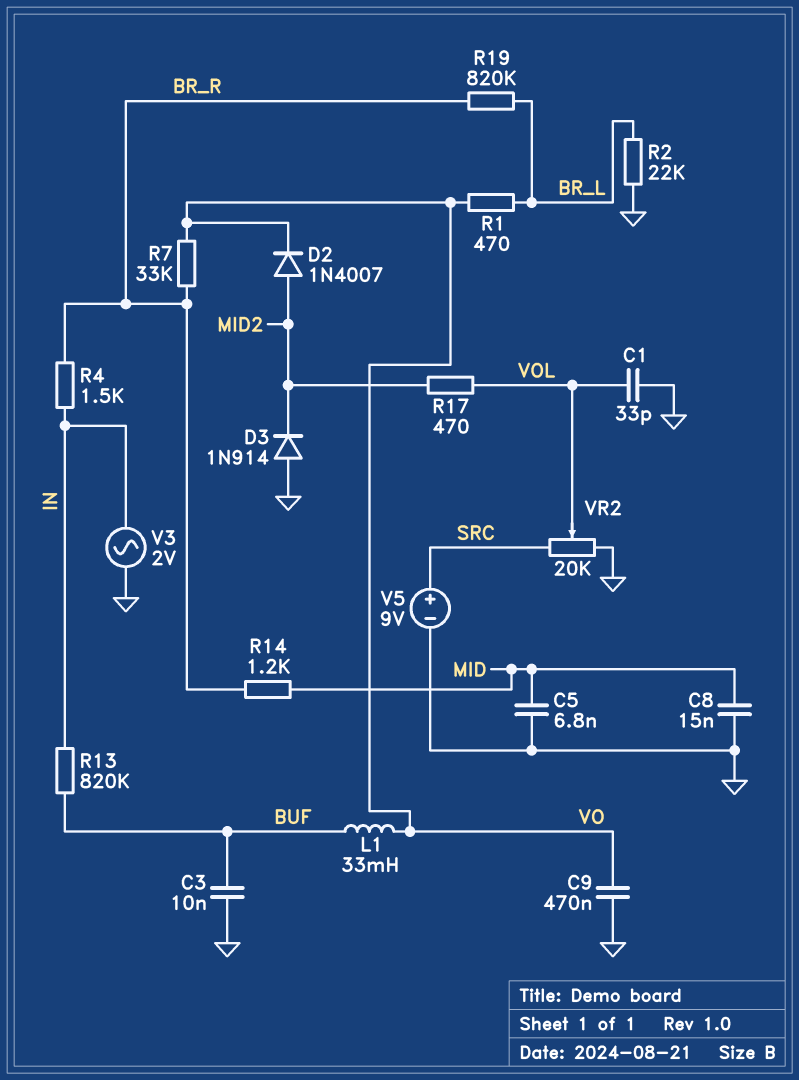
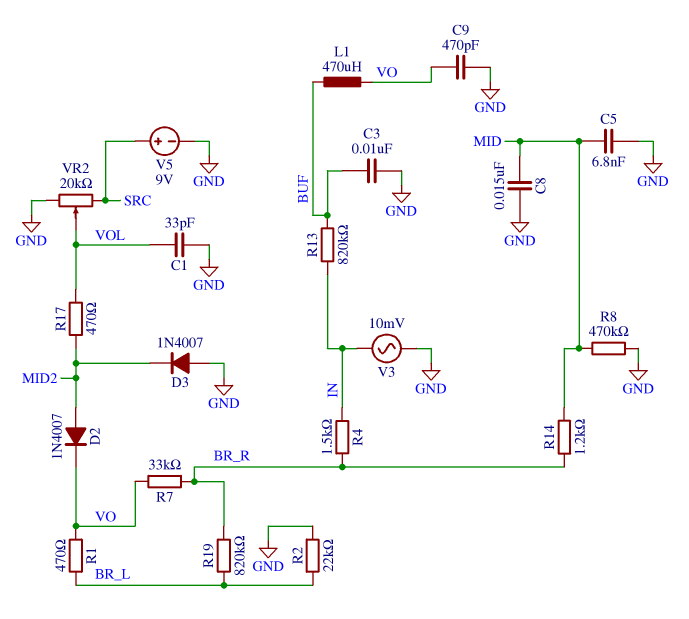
C9: 470nF (GND, VO) -> 470pF (GND, VO)
D3: diode 1N914 (A GND, K MID2) -> diode 1N4007 (A GND, K MID2)
L1: 33mH (BUF, VO) -> 470uH (BUF, VO)
R8: none -> 470k (GND, MID)
V3: AC 2V (GND, IN) -> AC 10mV (GND, IN)

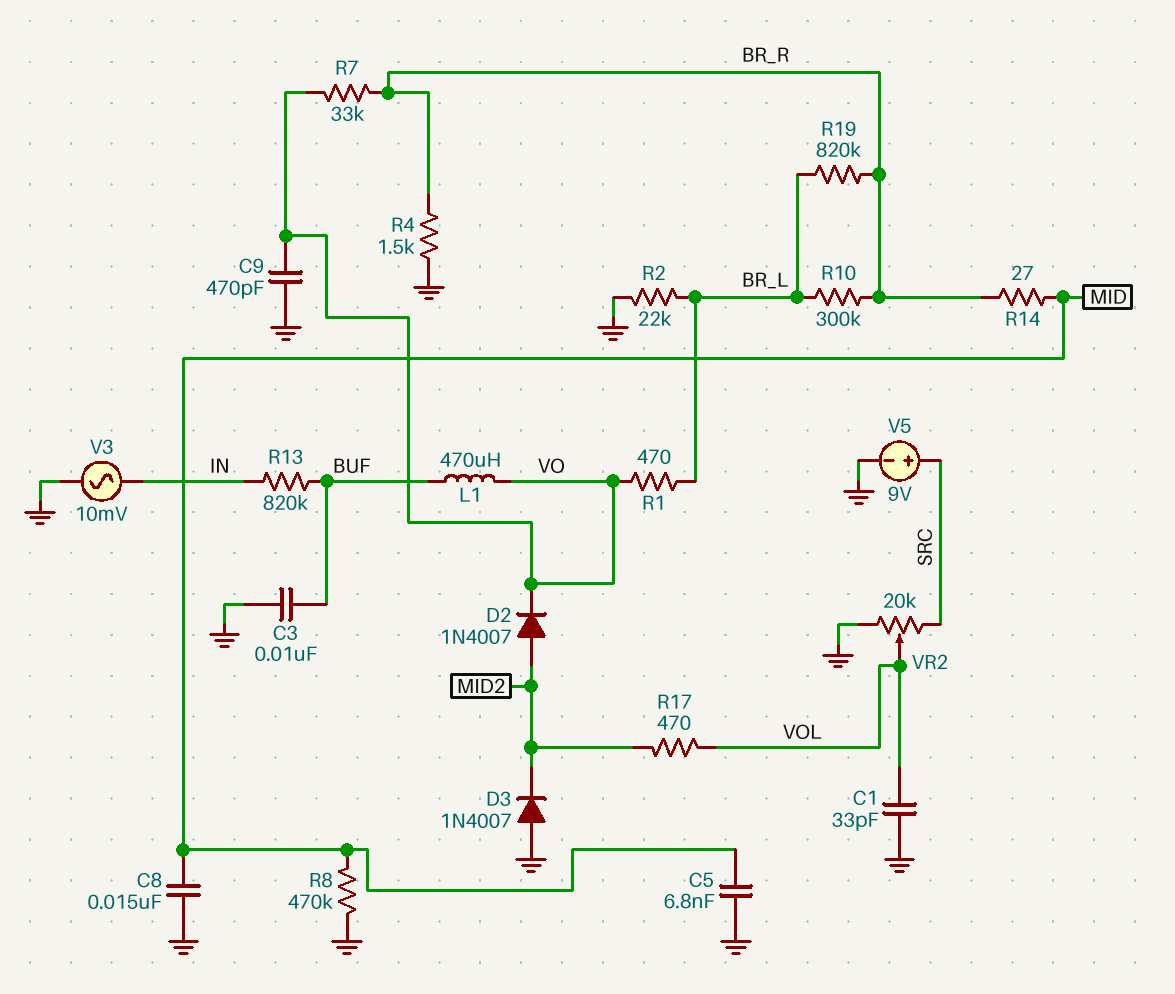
R4: 1.5k (BR_R, IN) -> 1.5k (BR_R, GND)
R10: none -> 300k (BR_L, BR_R)
R14: 1.2k (BR_R, MID) -> 27 (BR_R, MID)

